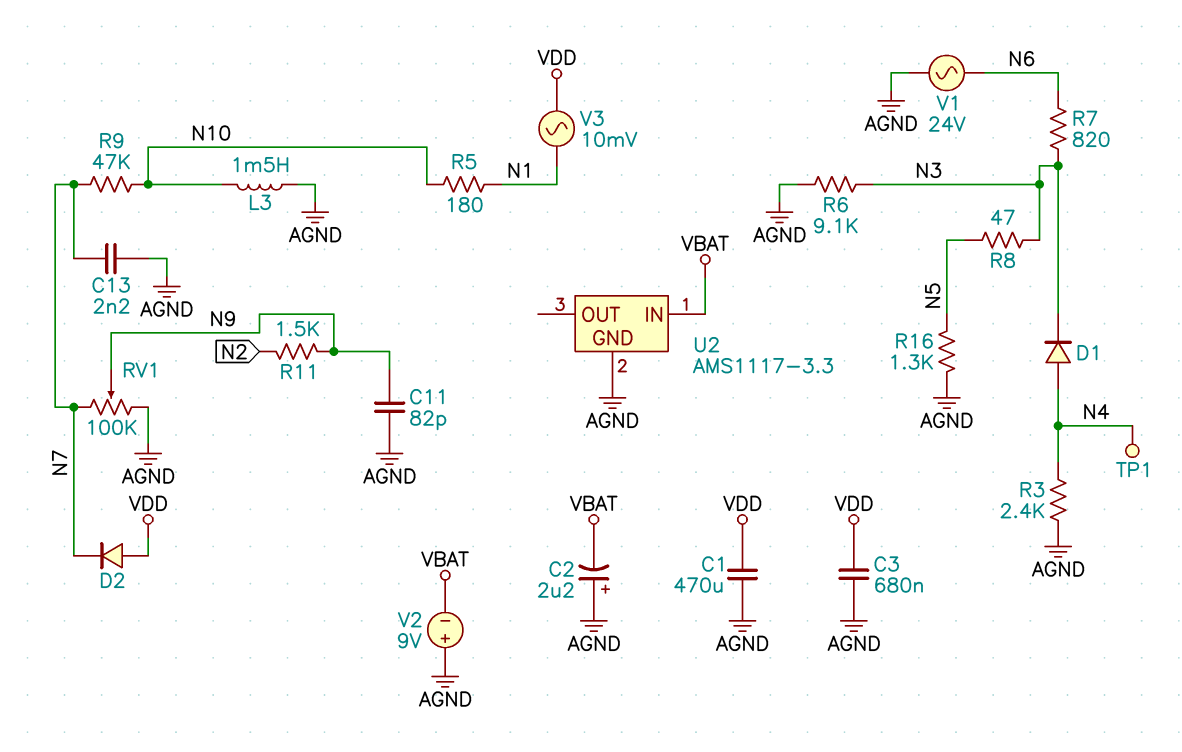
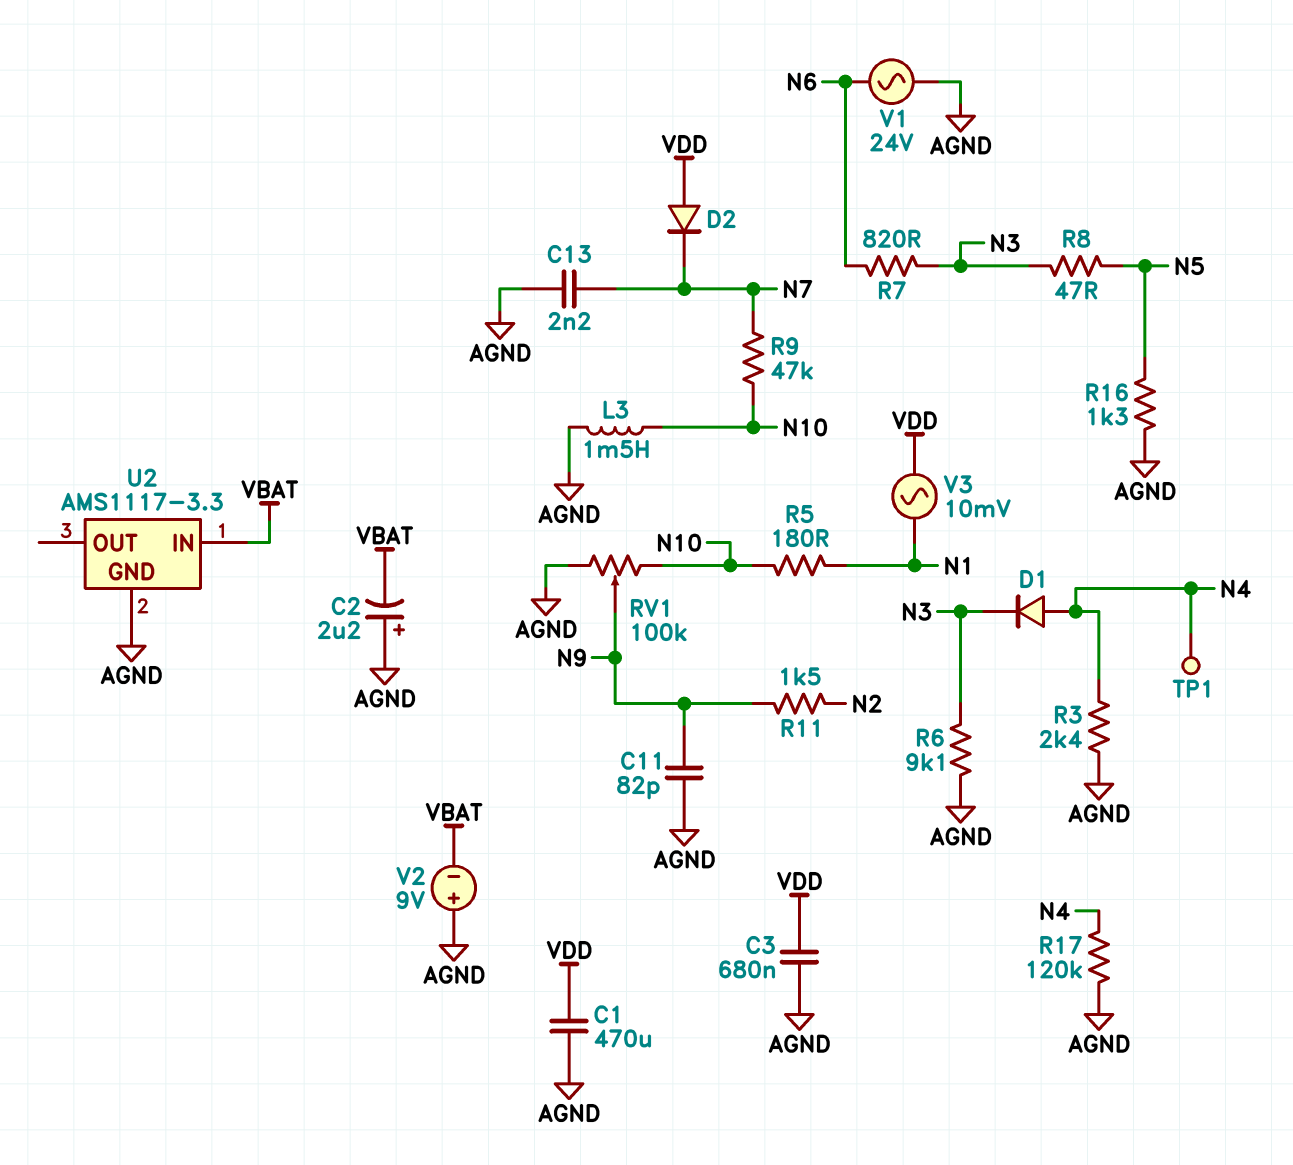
R17: none -> 120k (AGND, N4)
RV1: 100k (AGND, N7, wiper N9) -> 100k (AGND, N10, wiper N9)

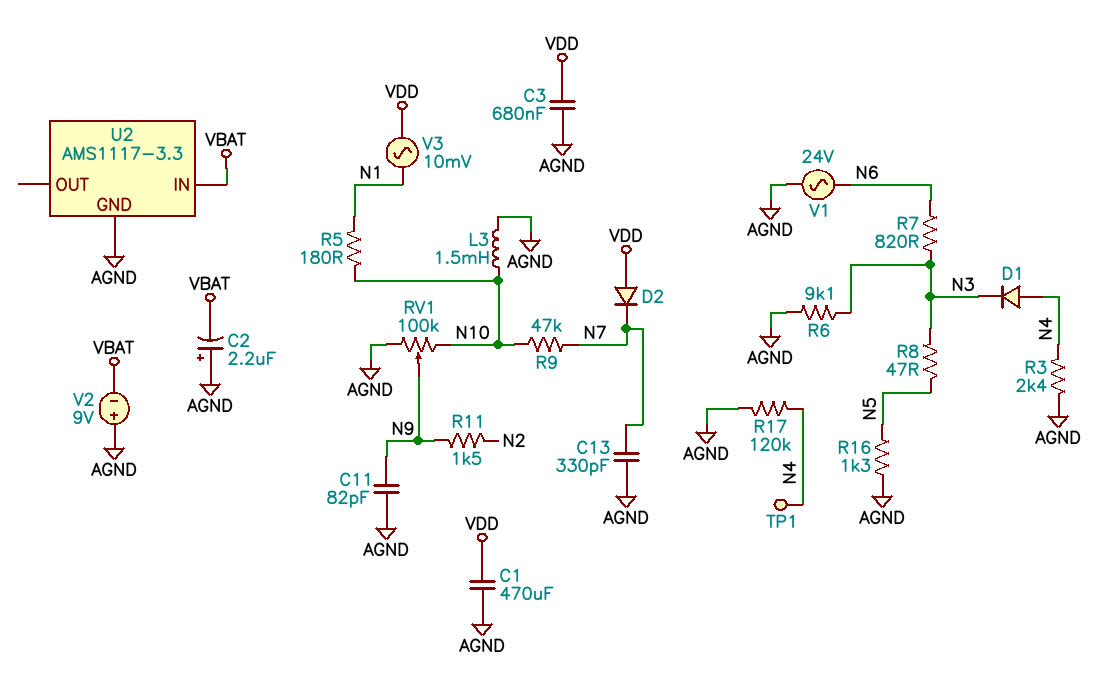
C13: 2.2nF (AGND, N7) -> 330pF (AGND, N7)

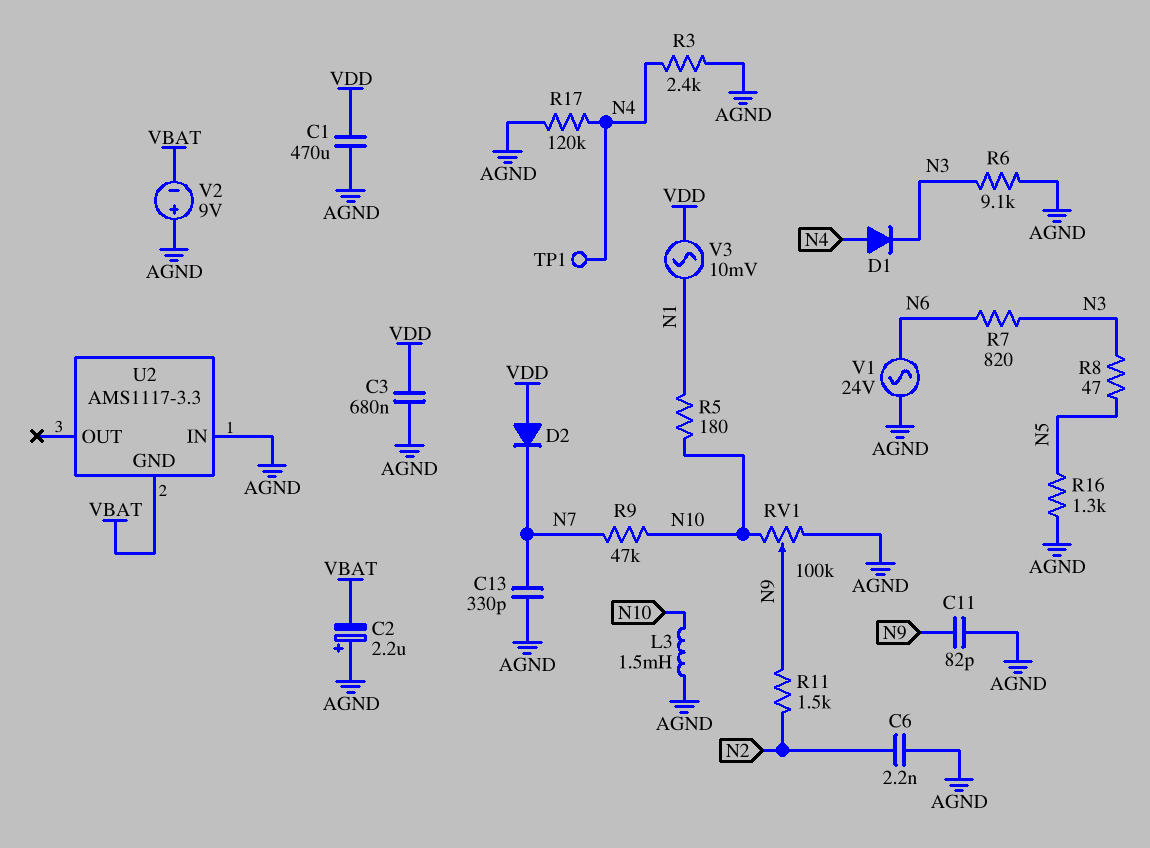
C6: none -> 2.2nF (AGND, N2)
U2 pin GND: AGND -> VBAT
U2 pin IN: VBAT -> AGND

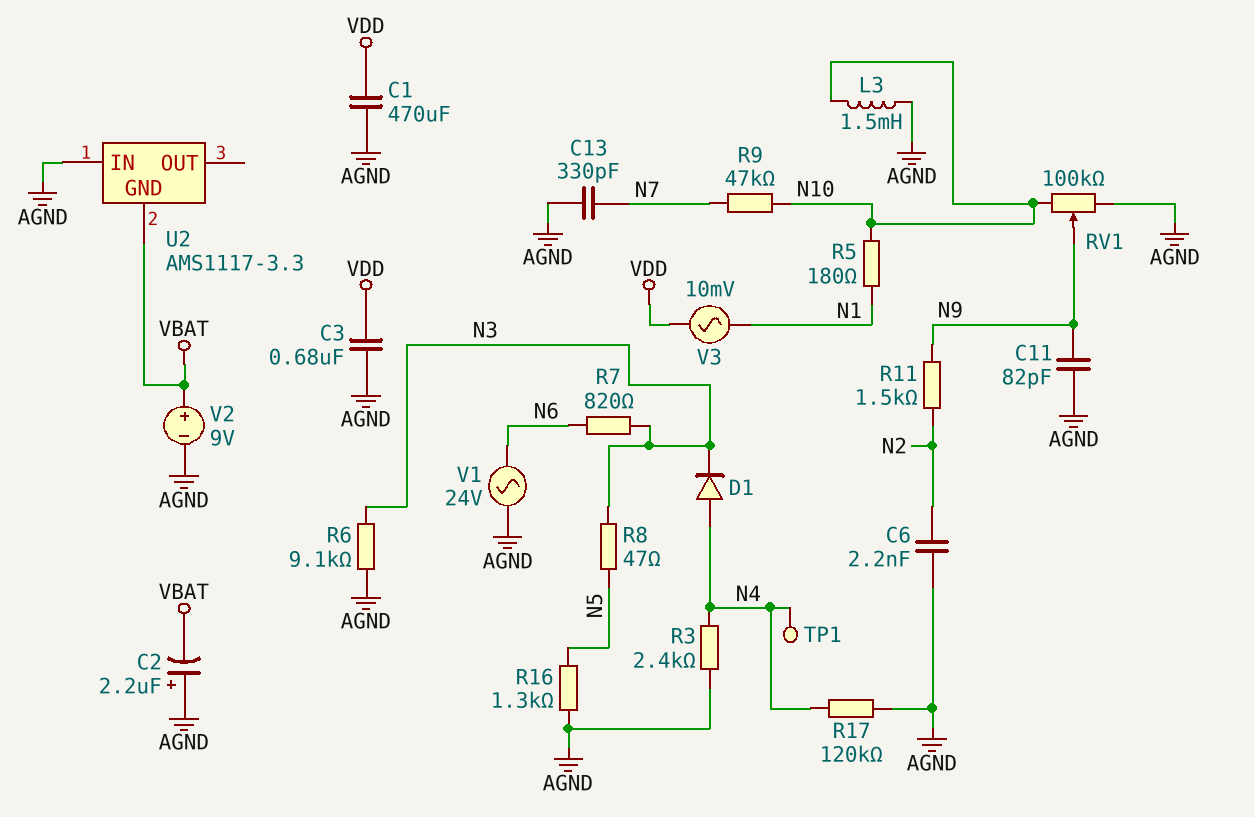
D2: diode (A VDD, K N7) -> none
V2: 9V (plus AGND, minus VBAT) -> 9V (plus VBAT, minus AGND)

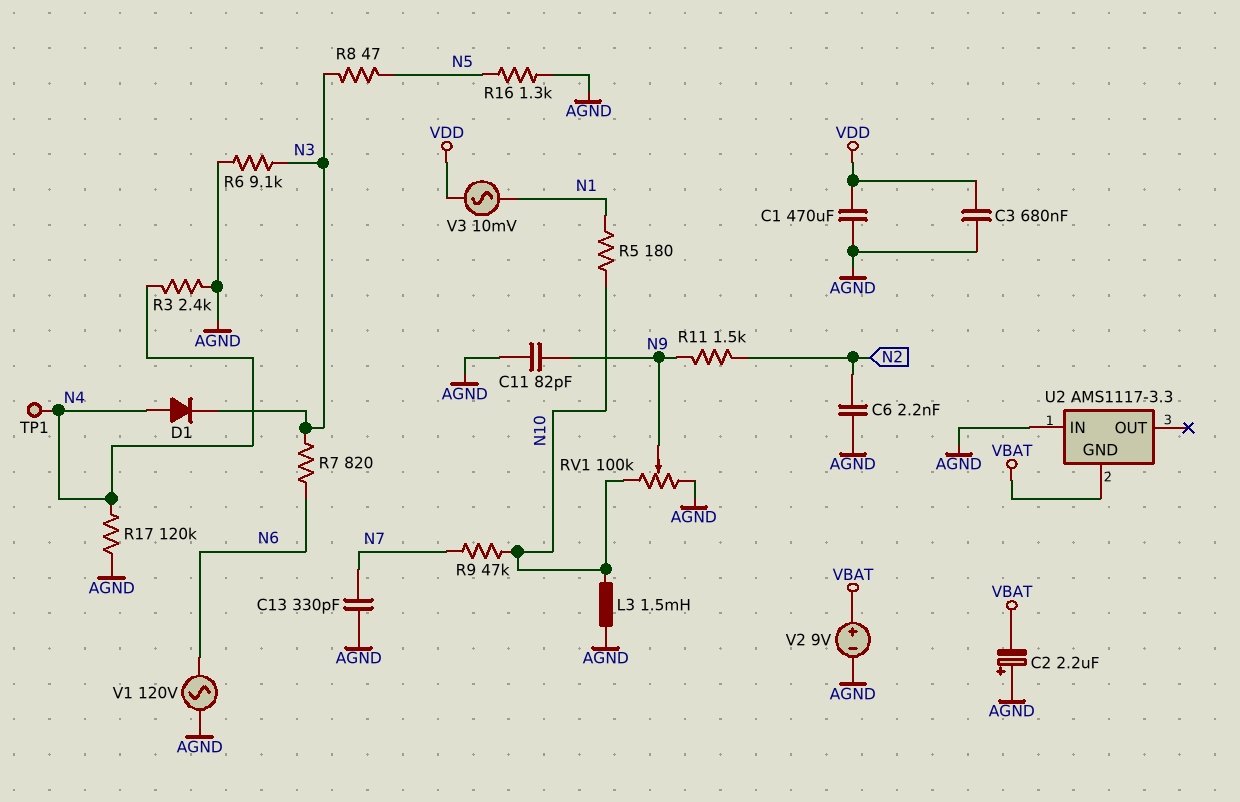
V1: AC 24V (AGND, N6) -> AC 120V (AGND, N6)

